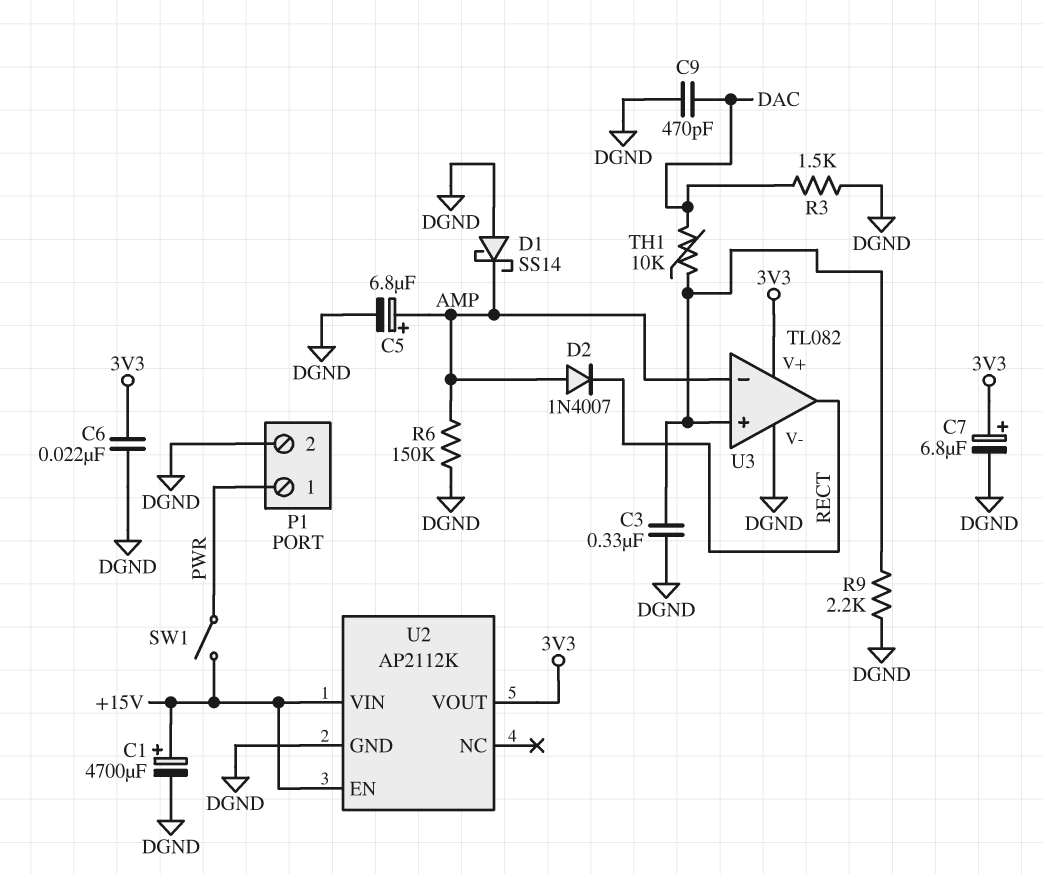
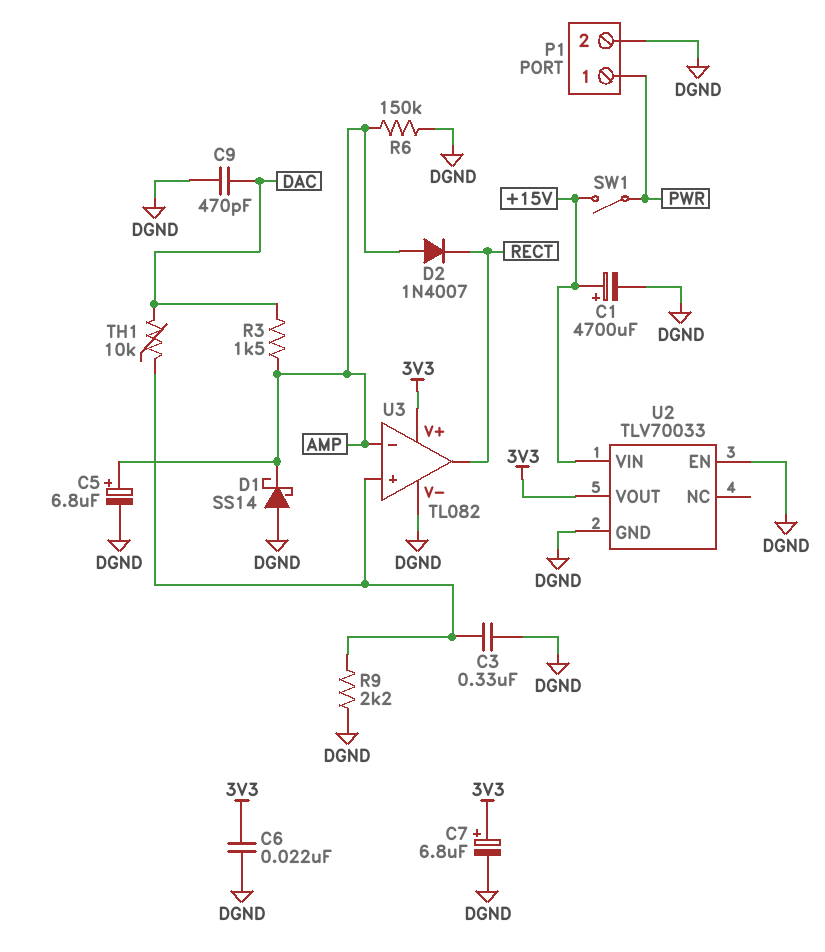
R3: 1.5k (DAC, DGND) -> 1.5k (AMP, DAC)
U2: AP2112K -> TLV70033
U2 pin EN: +15V -> DGND

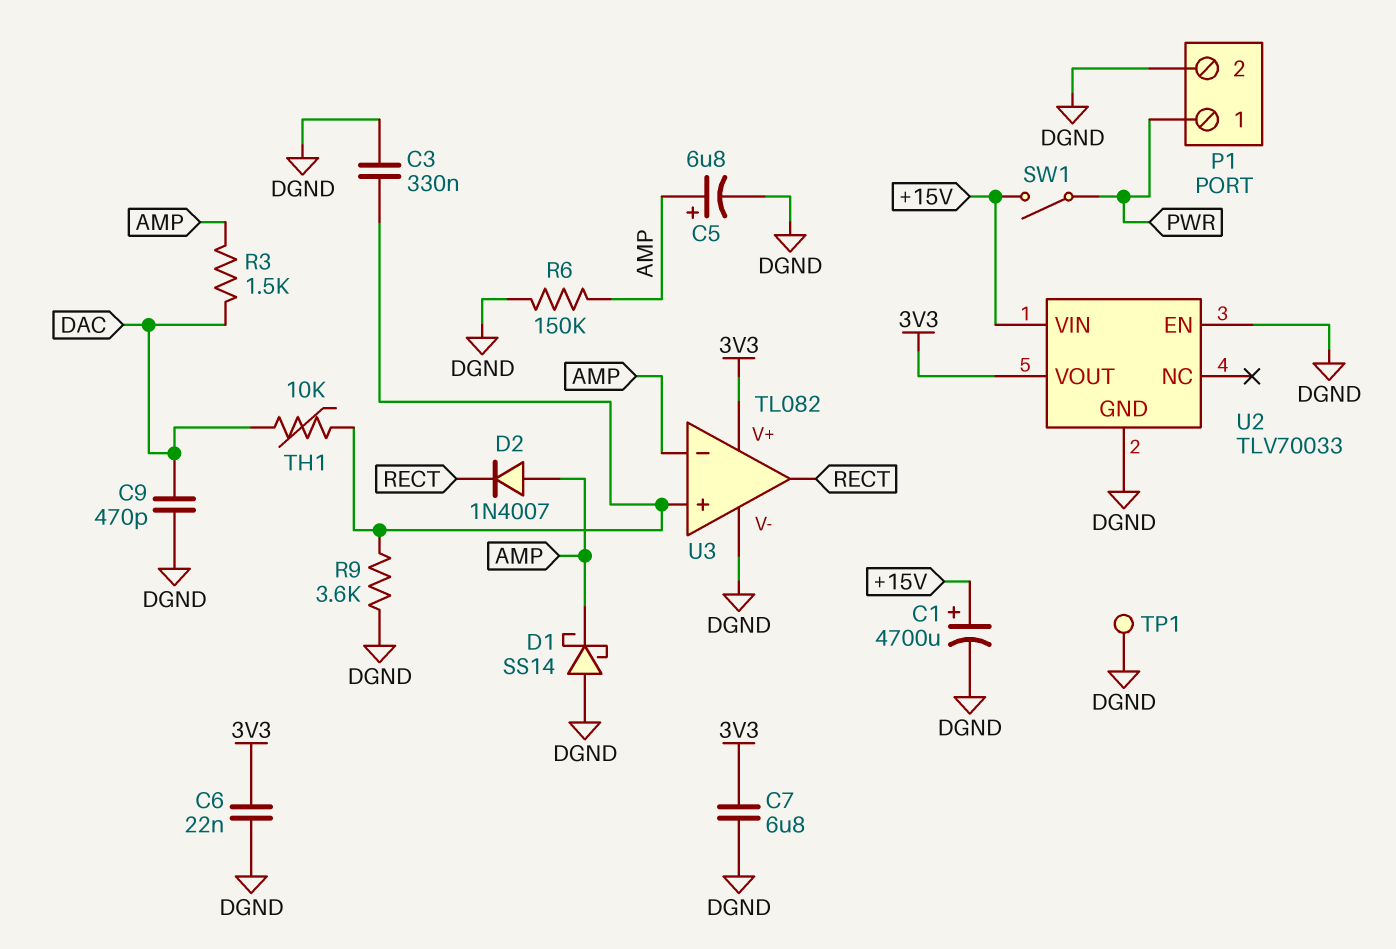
C7: 6.8uF (plus 3V3, minus DGND) -> 6.8uF (3V3, DGND)
R9: 2.2k (DGND, U3/in+) -> 3.6k (DGND, U3/in+)
TP1: none -> test point (DGND)

